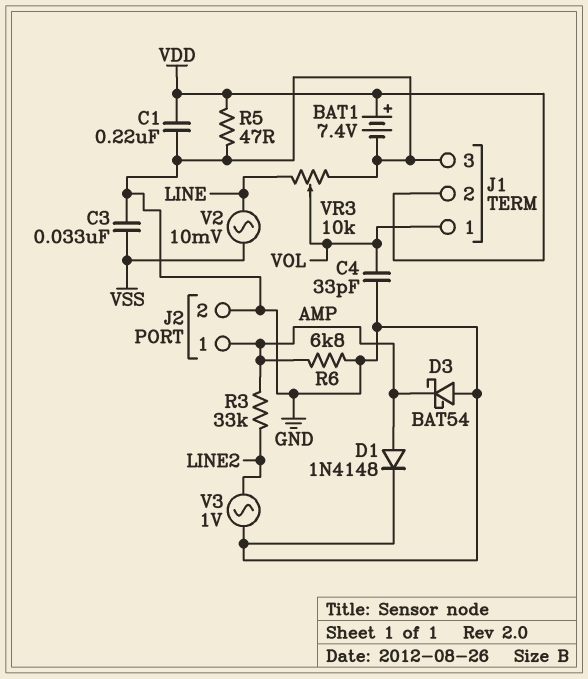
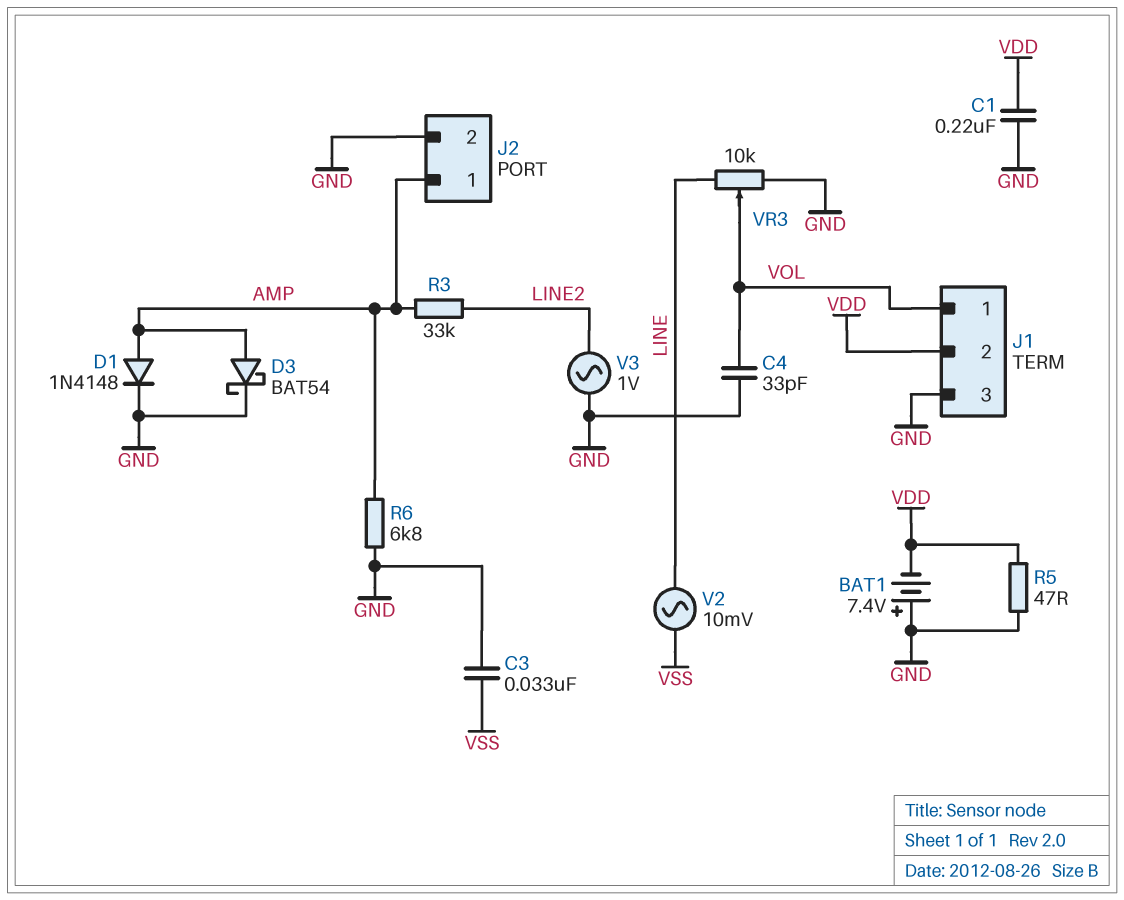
BAT1: 7.4V (plus VDD, minus GND) -> 7.4V (plus GND, minus VDD)
D3: schottky BAT54 (A GND, K AMP) -> schottky BAT54 (A AMP, K GND)

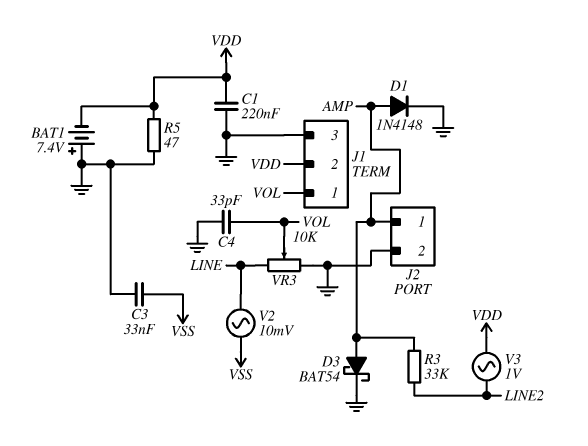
R6: 6.8k (AMP, GND) -> none
V3: AC 1V (GND, LINE2) -> AC 1V (LINE2, VDD)

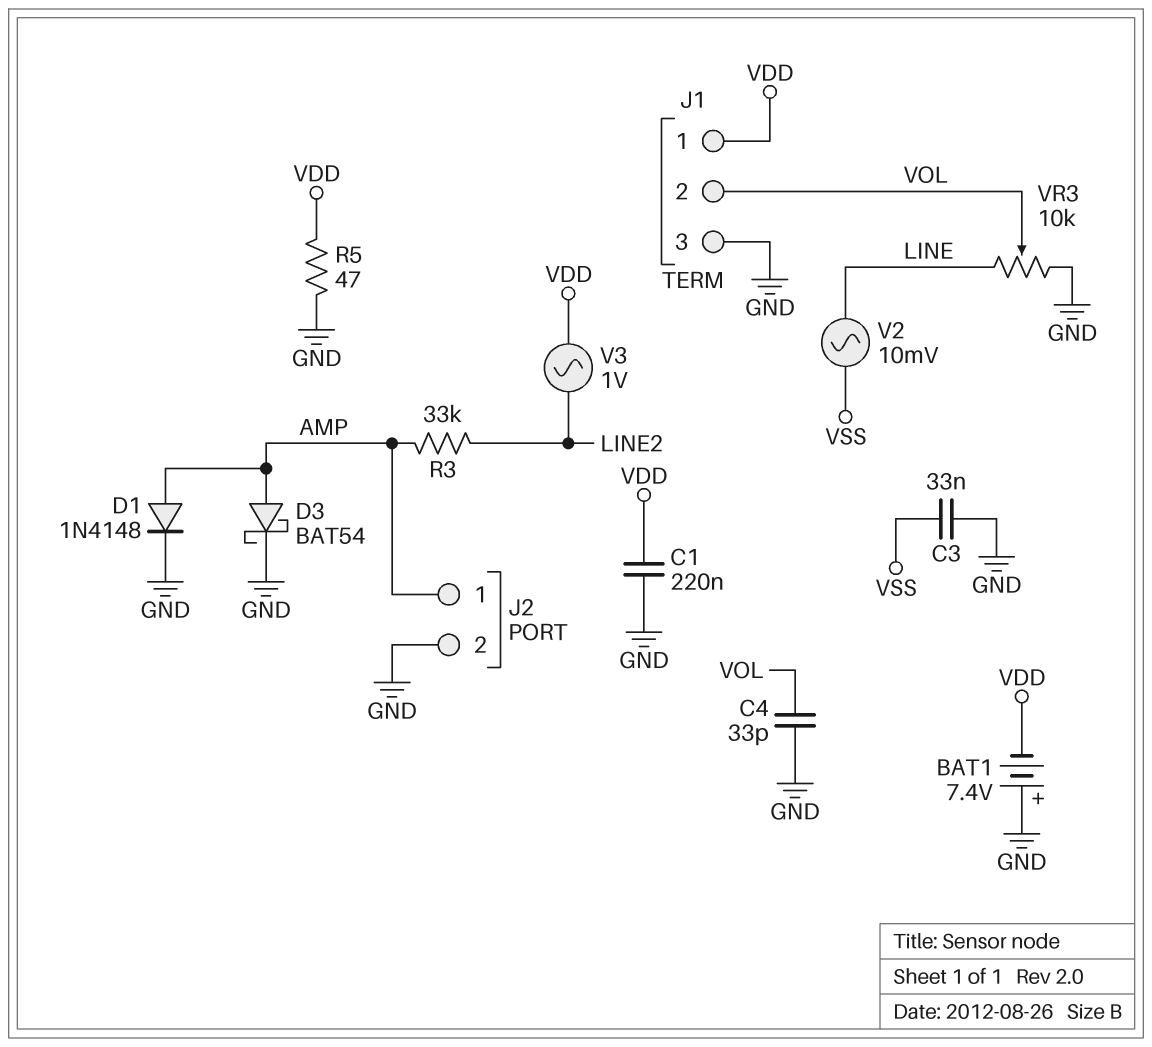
J1 pin 1: VOL -> VDD
J1 pin 2: VDD -> VOL

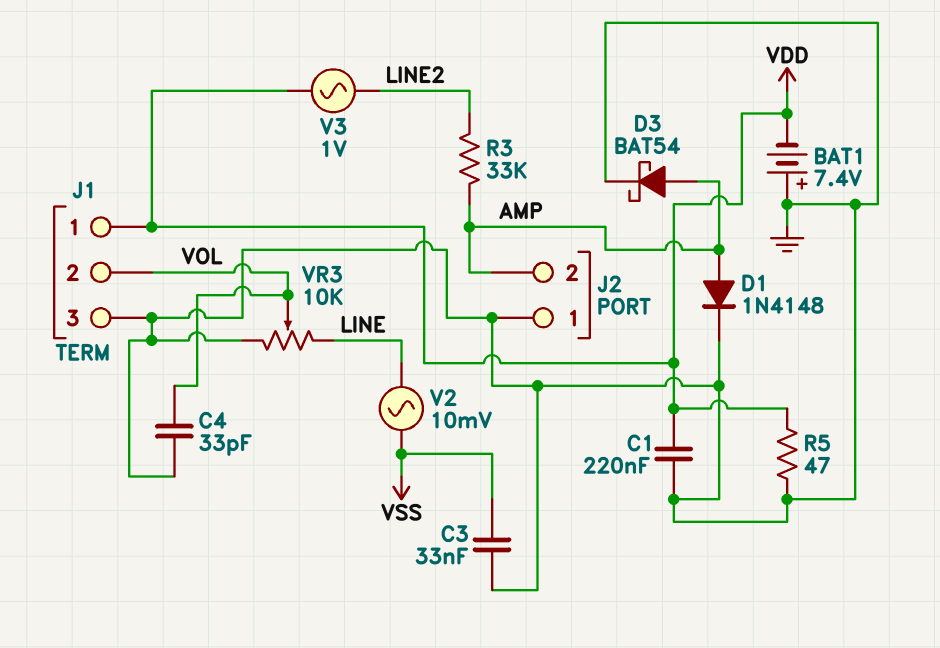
J2 pin 1: AMP -> GND
J2 pin 2: GND -> AMP

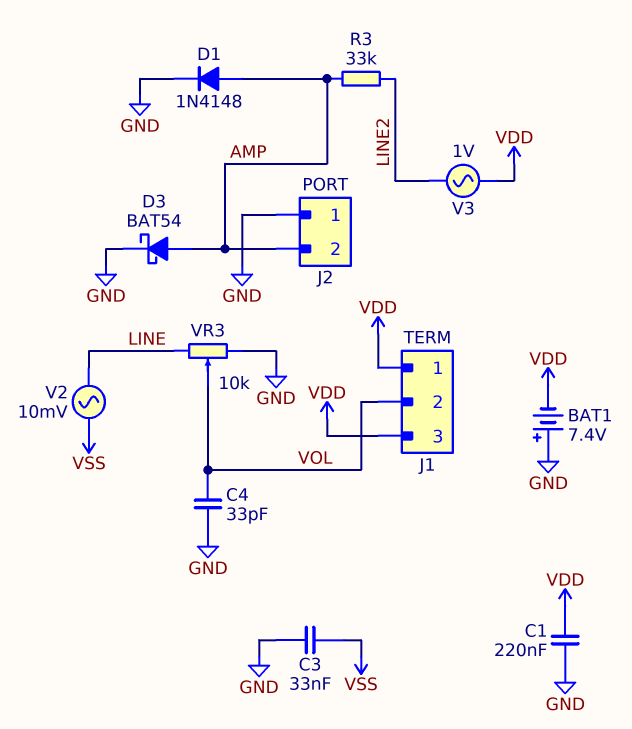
J1 pin 3: GND -> VDD
R5: 47 (GND, VDD) -> none

